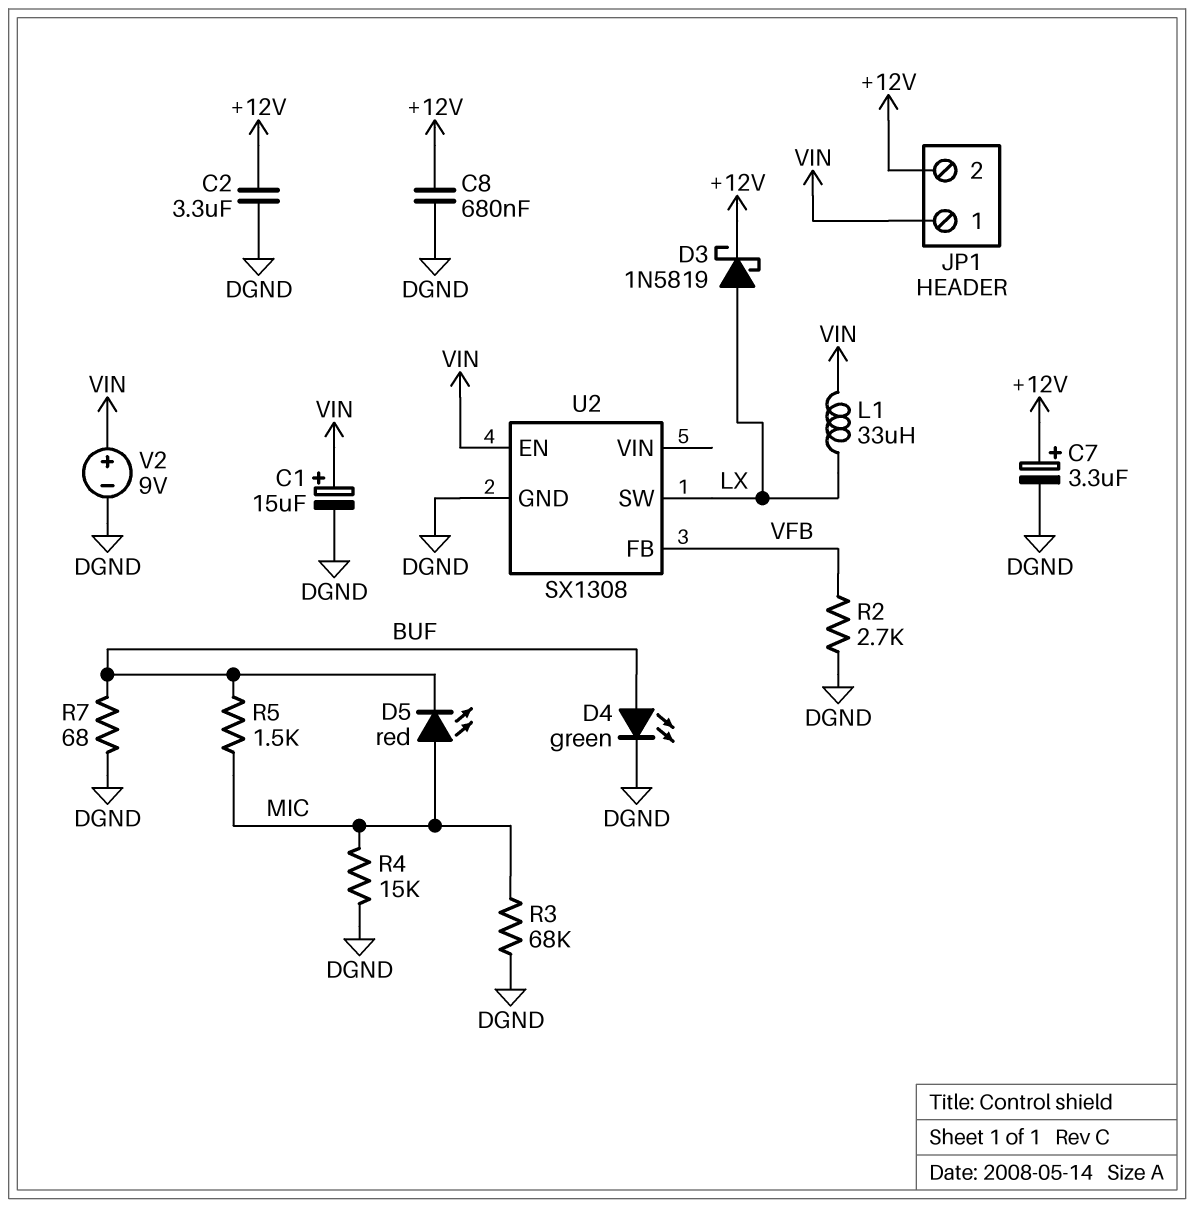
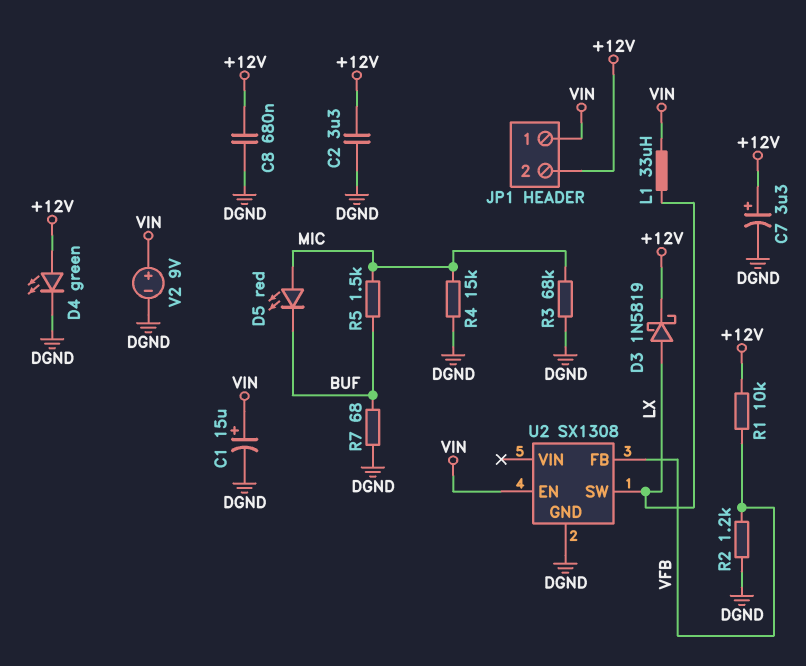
D4: LED green (A BUF, K DGND) -> LED green (A +12V, K DGND)
R1: none -> 10k (+12V, VFB)
R2: 2.7k (DGND, VFB) -> 1.2k (DGND, VFB)

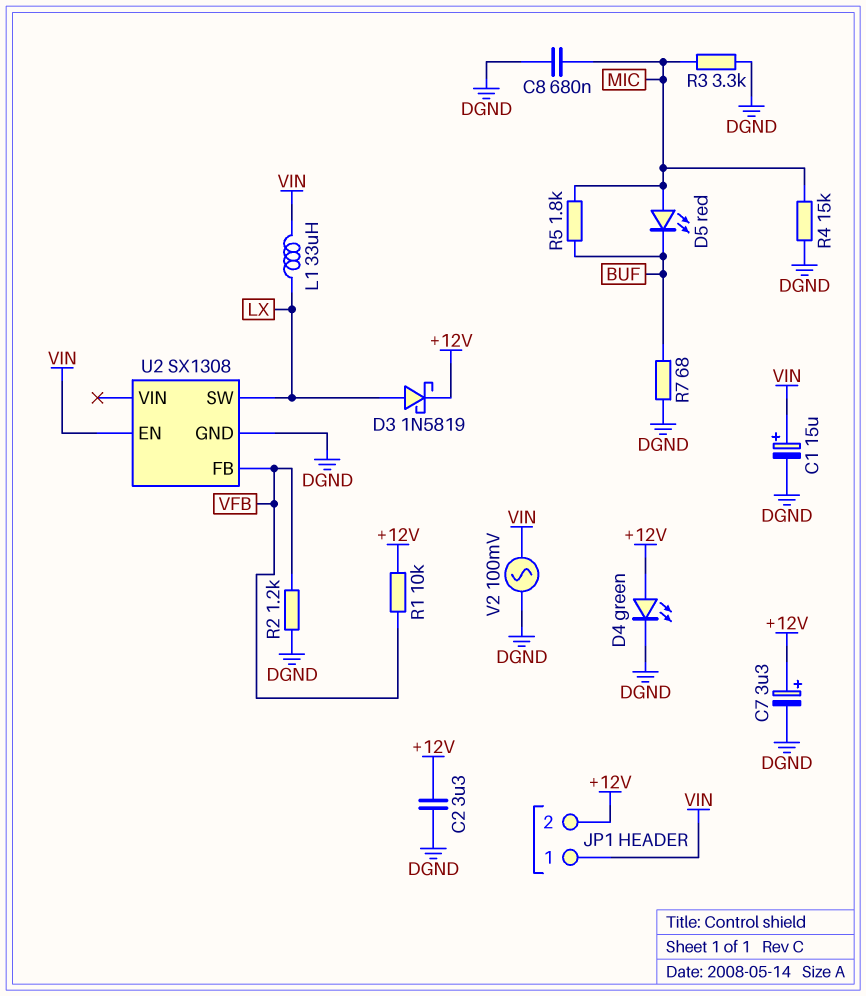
C8: 680nF (+12V, DGND) -> 680nF (DGND, MIC)
R3: 68k (DGND, MIC) -> 3.3k (DGND, MIC)
R5: 1.5k (BUF, MIC) -> 1.8k (BUF, MIC)
V2: 9V (plus VIN, minus DGND) -> AC 100mV (DGND, VIN)

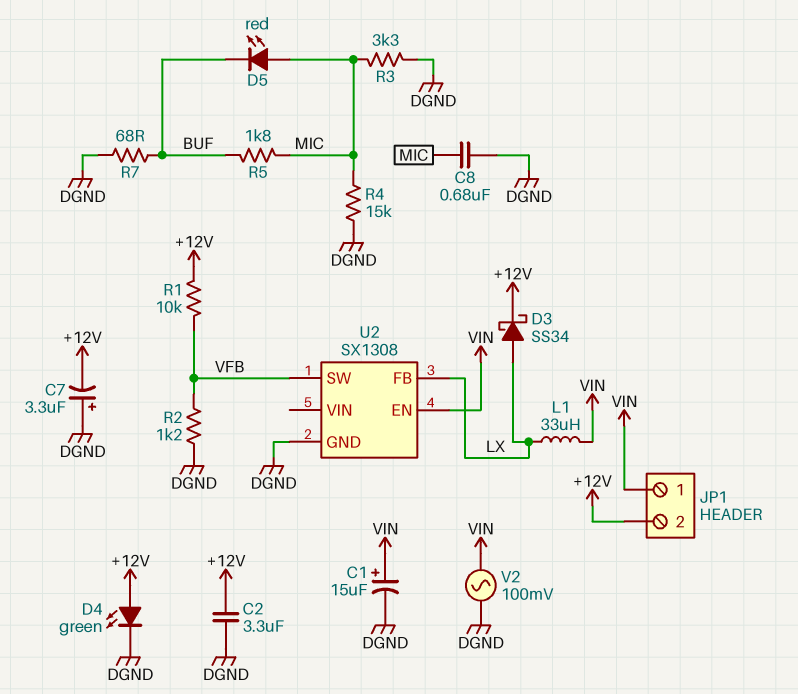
C7: 3.3uF (plus +12V, minus DGND) -> 3.3uF (plus DGND, minus +12V)
D3: schottky 1N5819 (A LX, K +12V) -> schottky SS34 (A LX, K +12V)
U2 pin FB: VFB -> LX
U2 pin SW: LX -> VFB

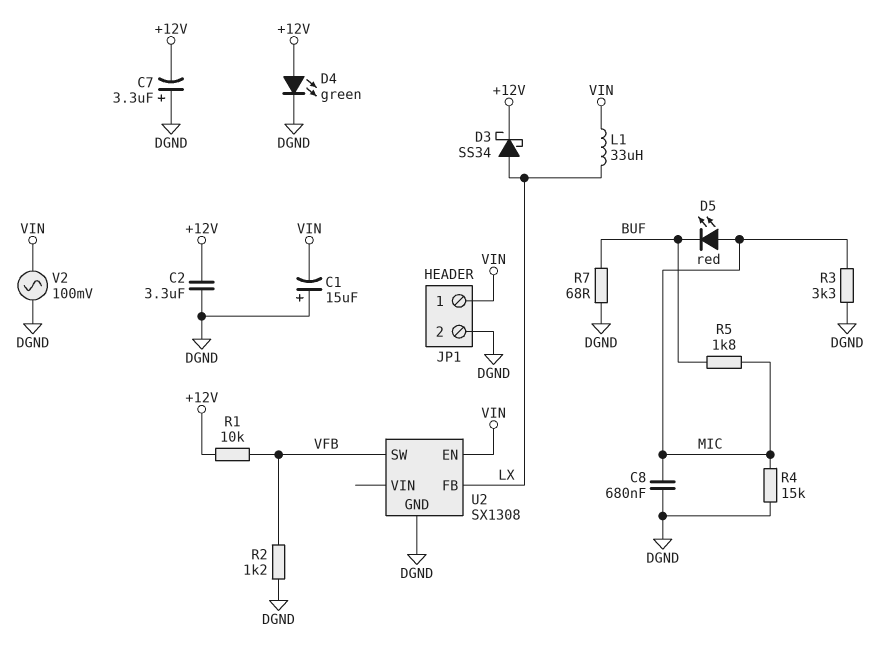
C1: 15uF (plus VIN, minus DGND) -> 15uF (plus DGND, minus VIN)
JP1 pin 2: +12V -> DGND

